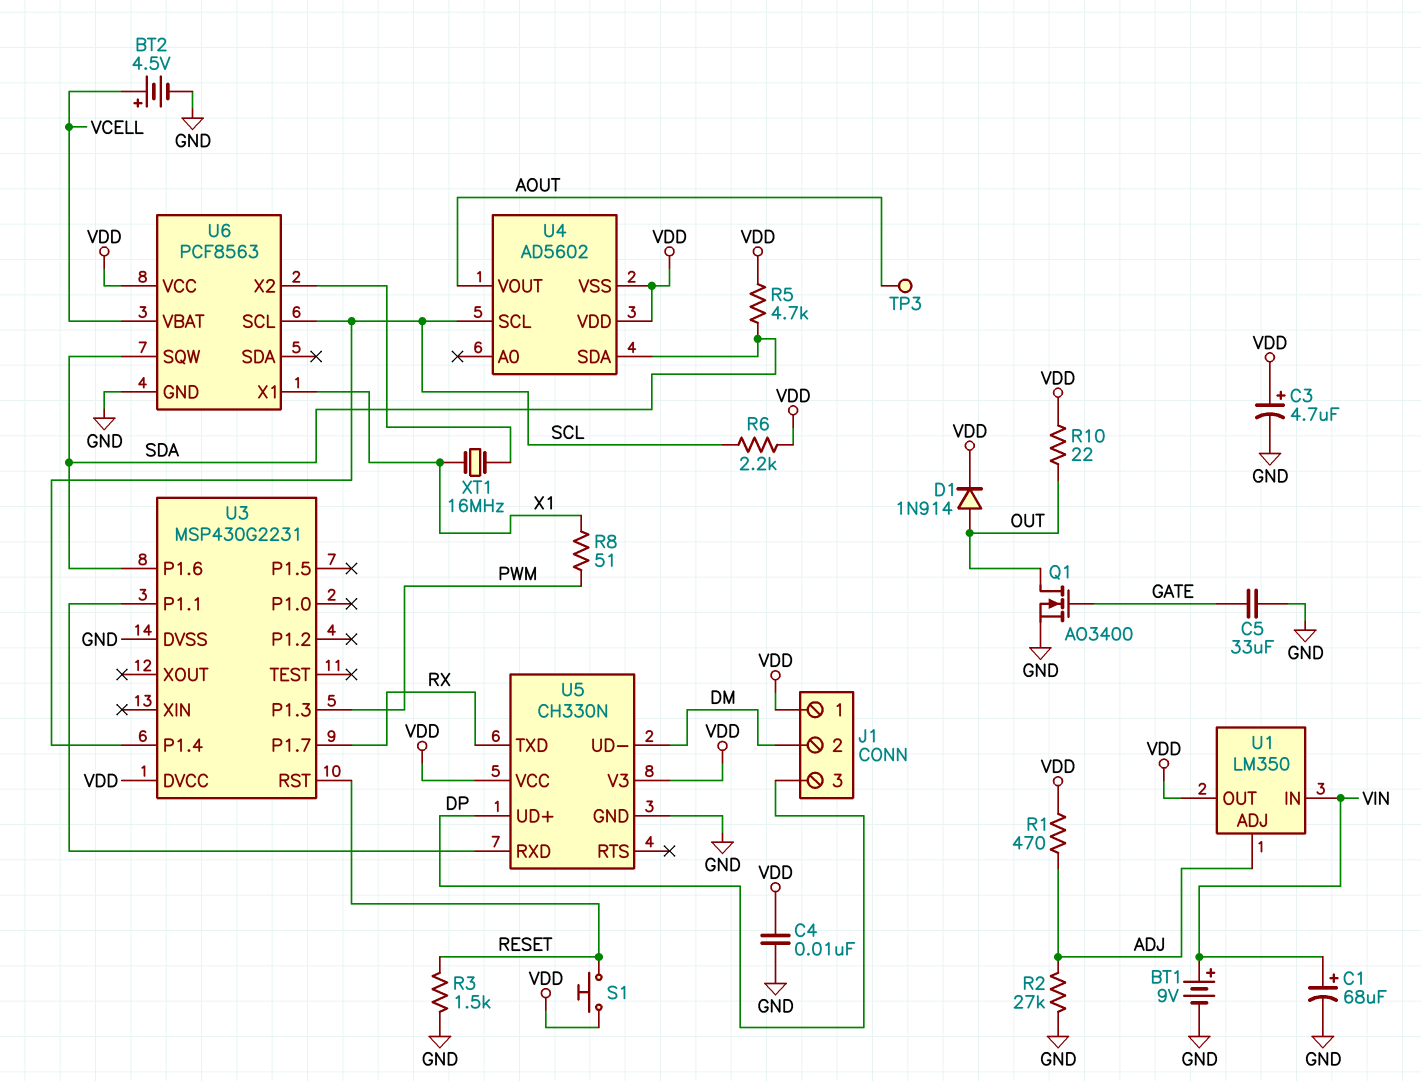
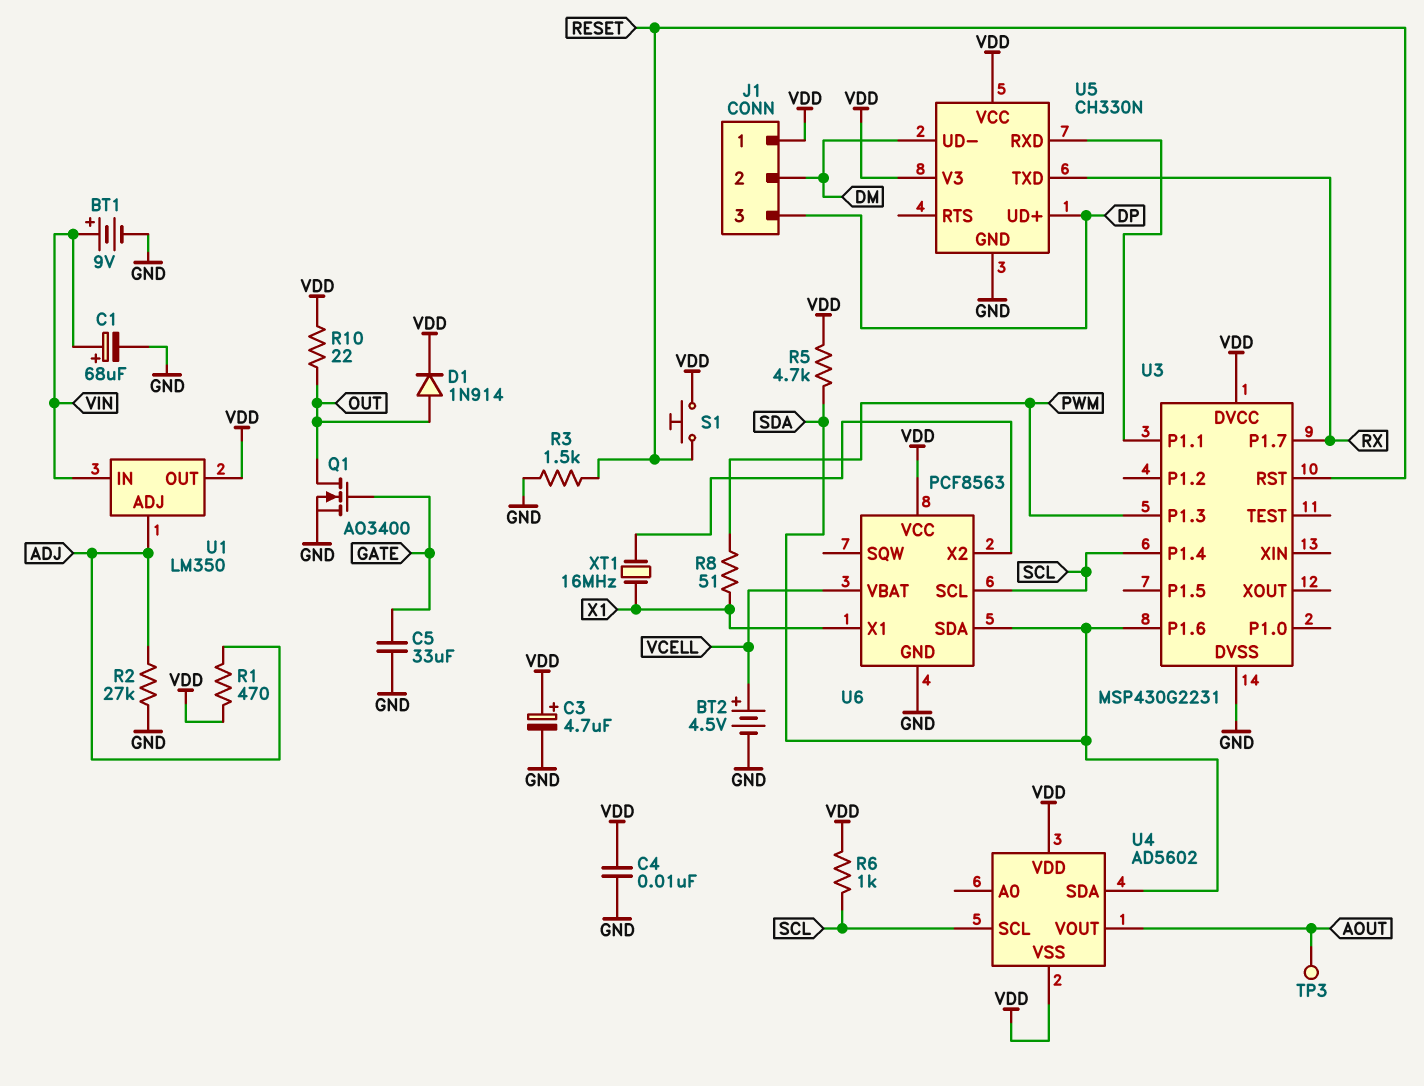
R6: 2.2k (SCL, VDD) -> 1k (SCL, VDD)
U6 pin SDA: none -> SDA
U6 pin SQW: SDA -> none

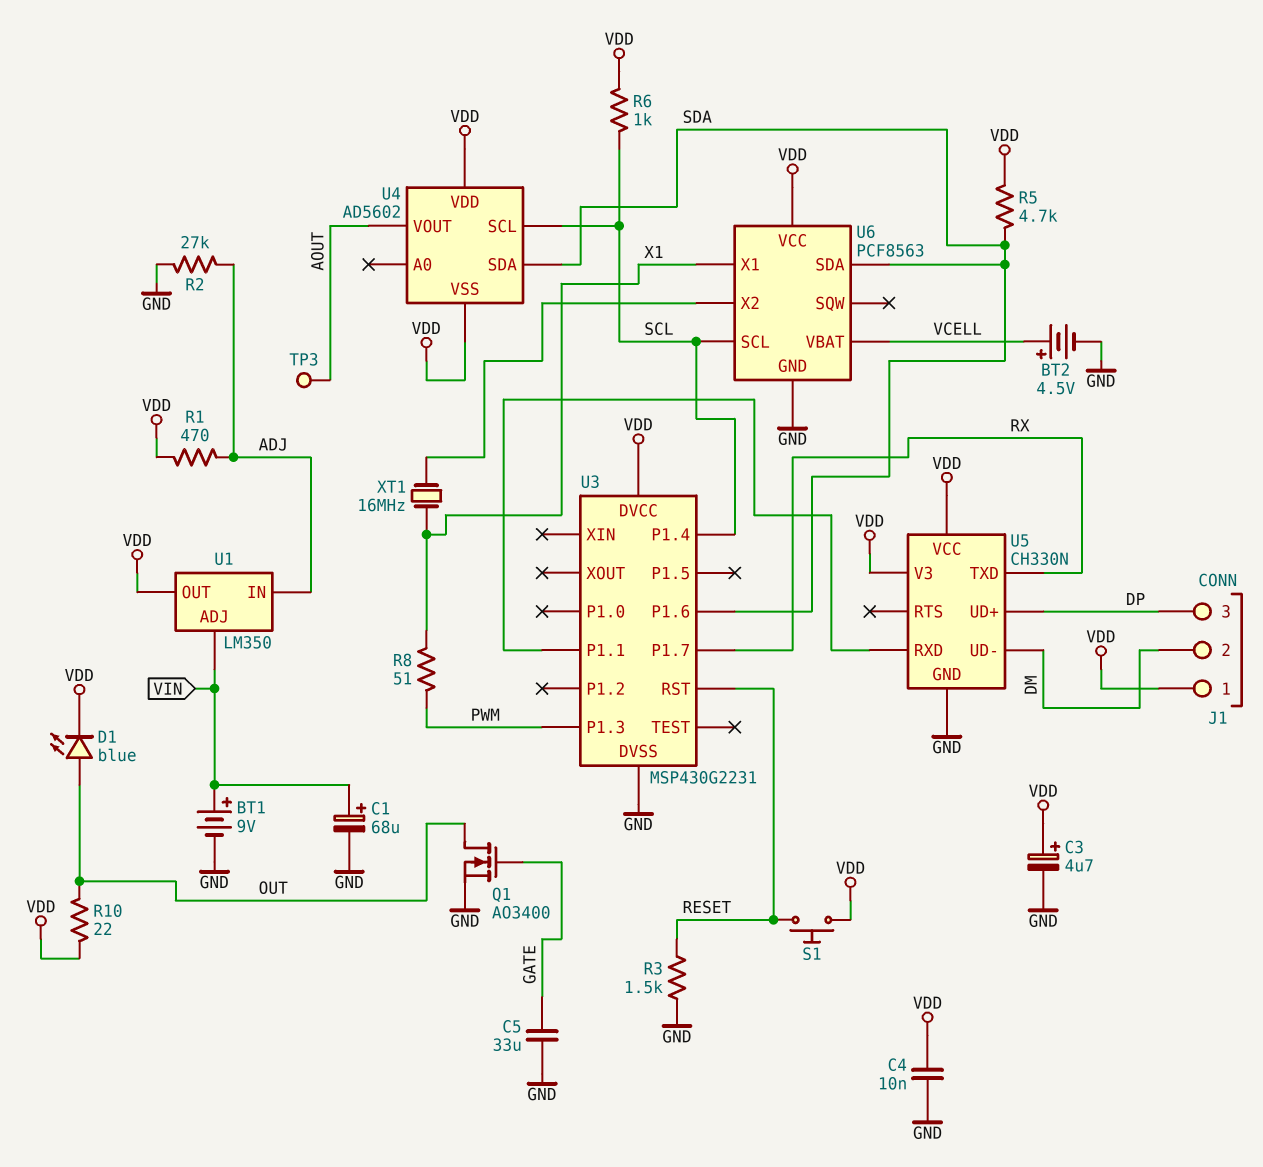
D1: diode 1N914 (A OUT, K VDD) -> LED blue (A OUT, K VDD)
U1 pin ADJ: ADJ -> VIN
U1 pin IN: VIN -> ADJ

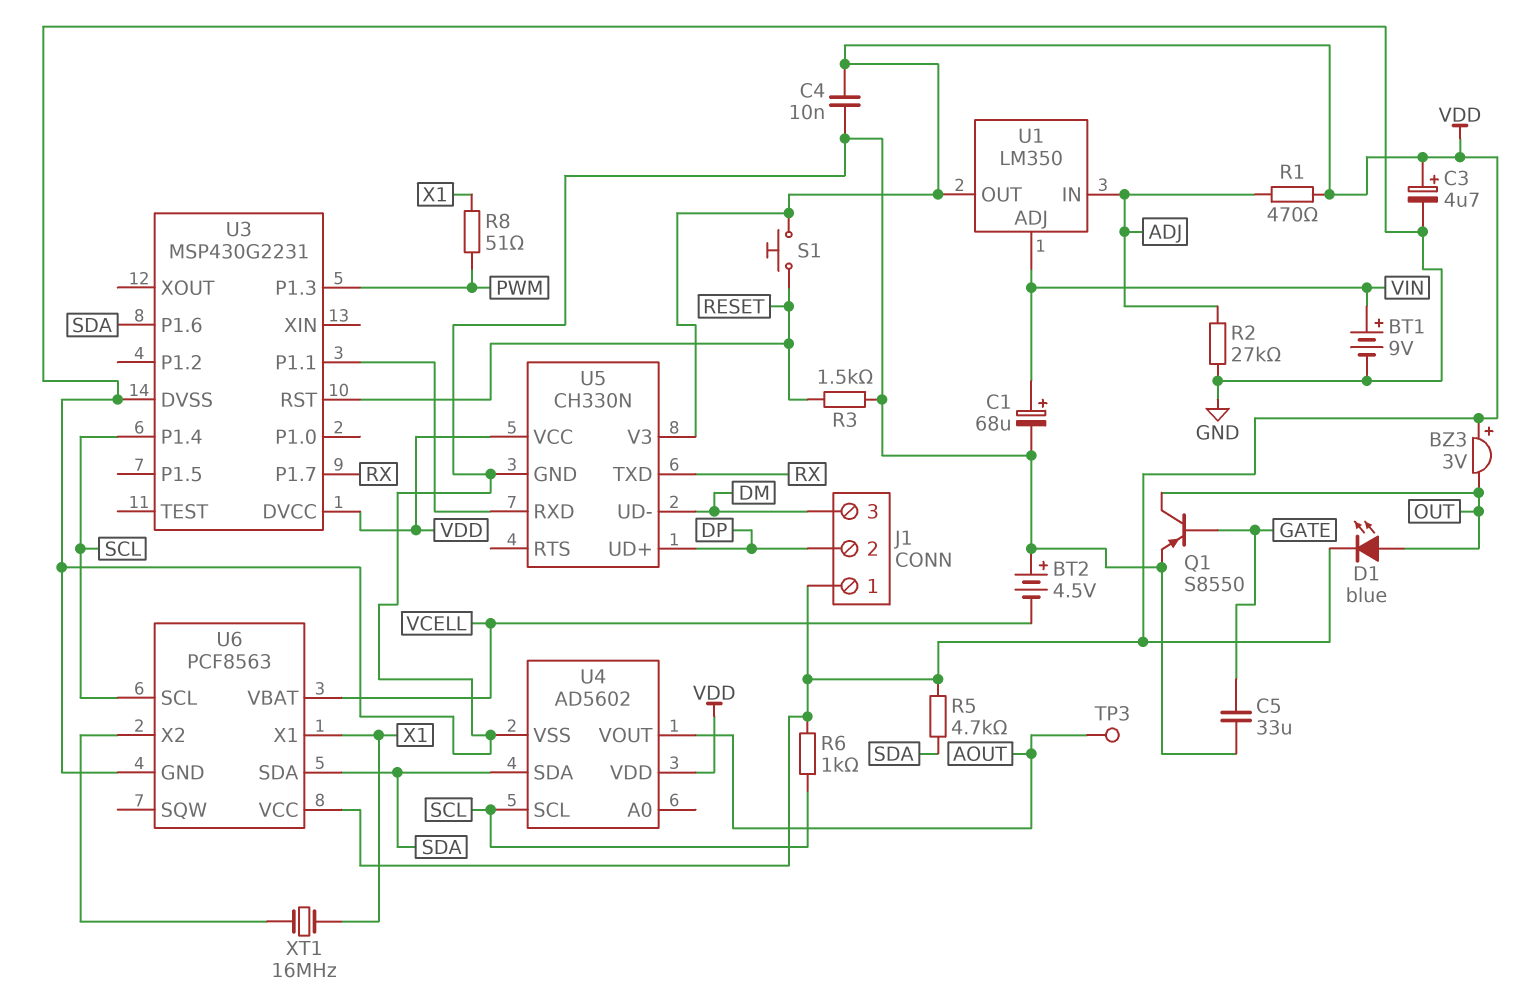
BT2: 4.5V (plus VCELL, minus GND) -> 4.5V (plus GND, minus VCELL)
BZ3: none -> buzzer 3V (plus VDD, minus OUT)
J1 pin 2: DM -> DP
J1 pin 3: DP -> DM
Q1: NMOS AO3400 (G GATE, D OUT, S GND) -> PNP S8550 (B GATE, C OUT, E GND)
R10: 22 (OUT, VDD) -> none
U4 pin VSS: VDD -> GND

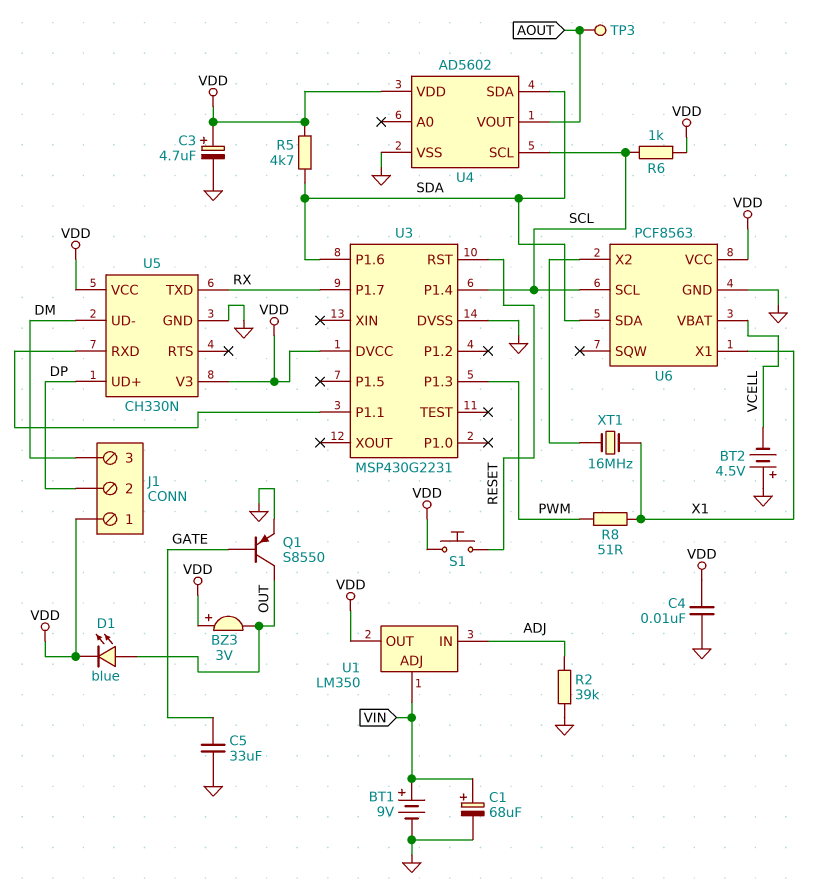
R1: 470 (ADJ, VDD) -> none
R2: 27k (ADJ, GND) -> 39k (ADJ, GND)
R3: 1.5k (GND, RESET) -> none

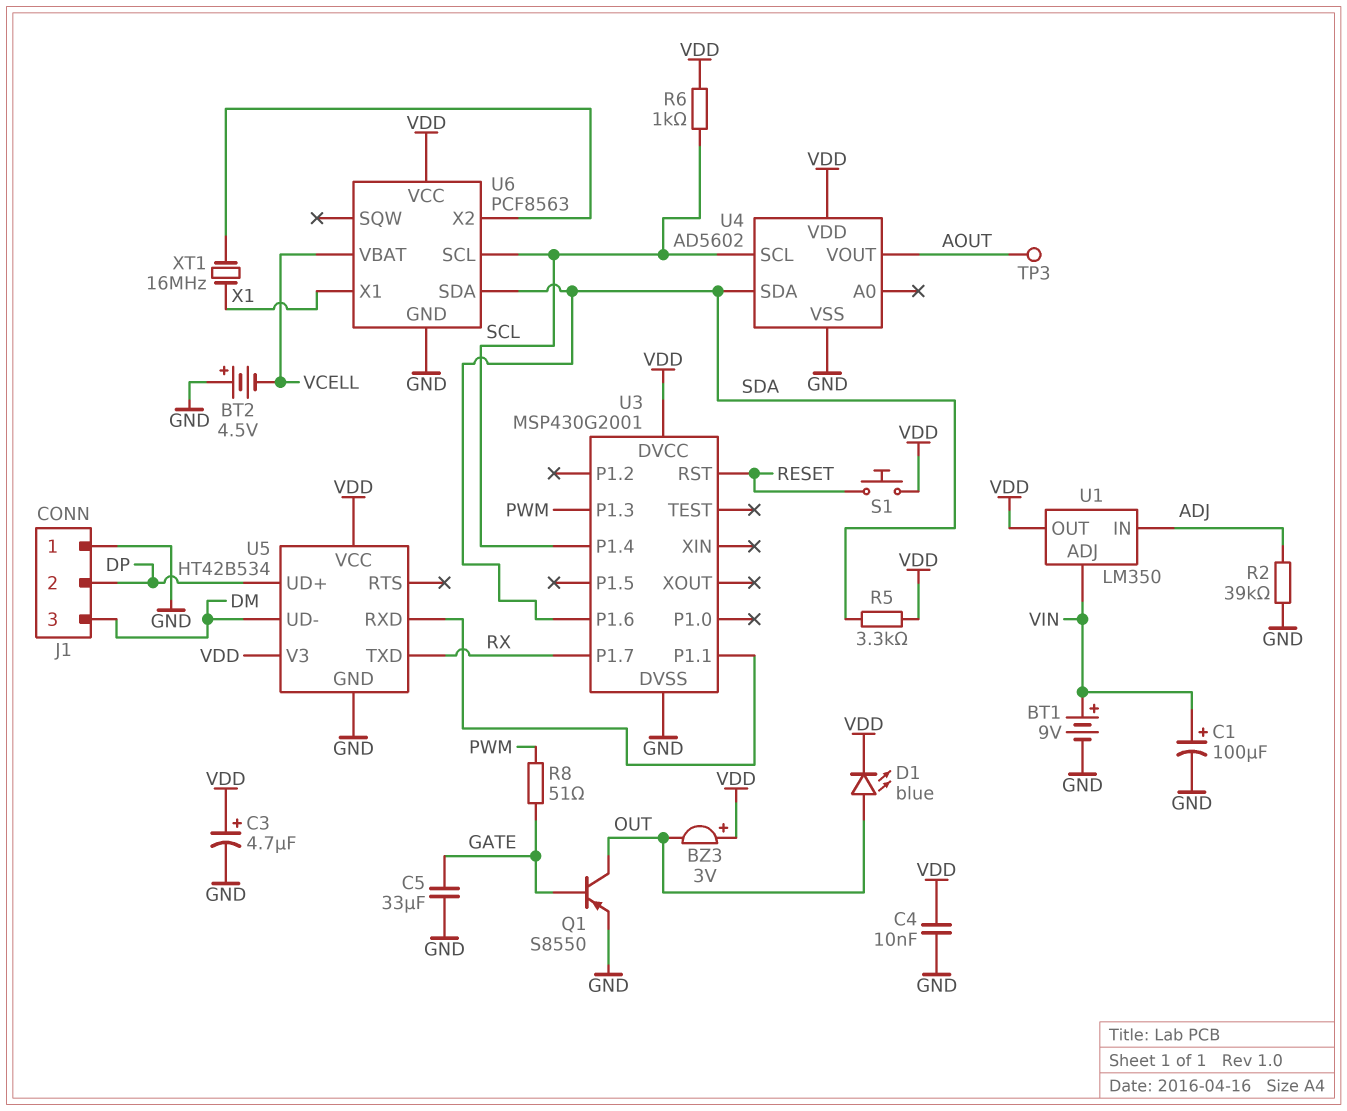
C1: 68uF (plus VIN, minus GND) -> 100uF (plus VIN, minus GND)
J1 pin 1: VDD -> GND
R5: 4.7k (SDA, VDD) -> 3.3k (SDA, VDD)
R8: 51 (PWM, X1) -> 51 (GATE, PWM)
U3: MSP430G2231 -> MSP430G2001
U5: CH330N -> HT42B534

